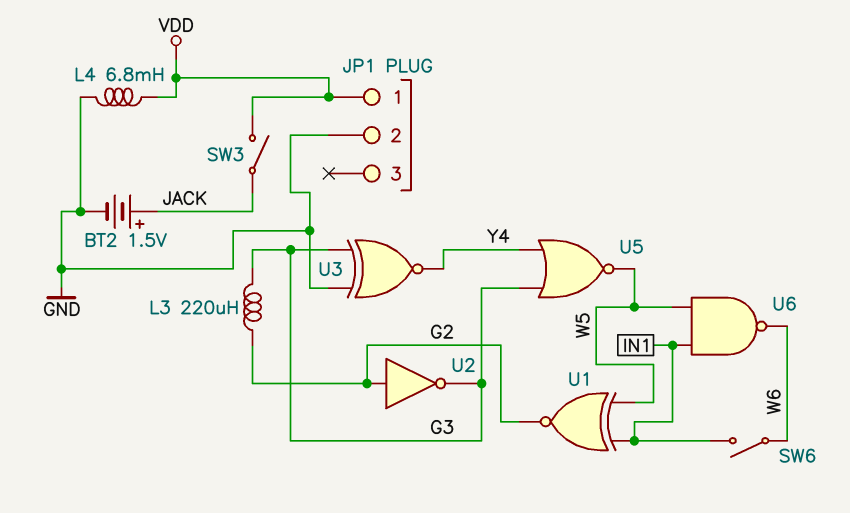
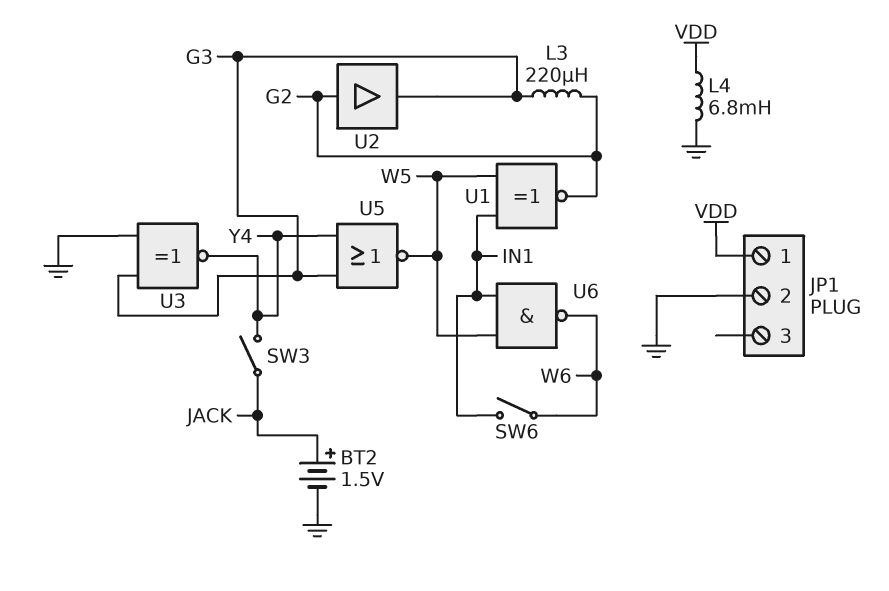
SW3: switch (JACK, VDD) -> switch (JACK, Y4)
U2: NOT (in G2, out G3) -> buffer (in G2, out G3)

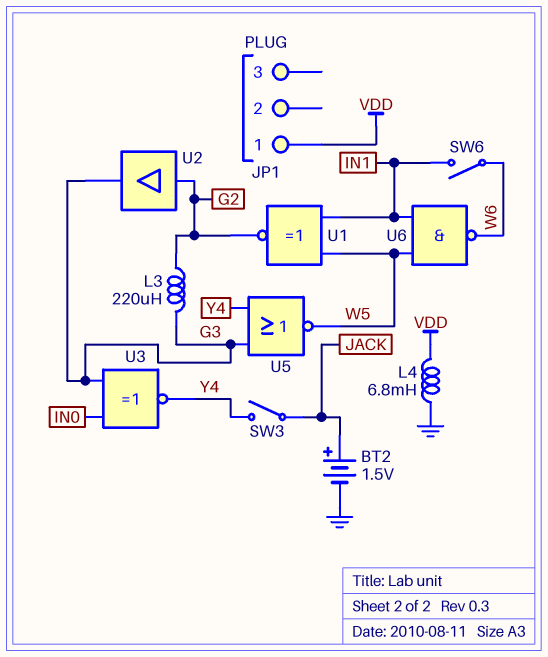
JP1 pin 2: GND -> none
U3: XNOR (in G3, in GND, out Y4) -> XNOR (in G3, in IN0, out Y4)

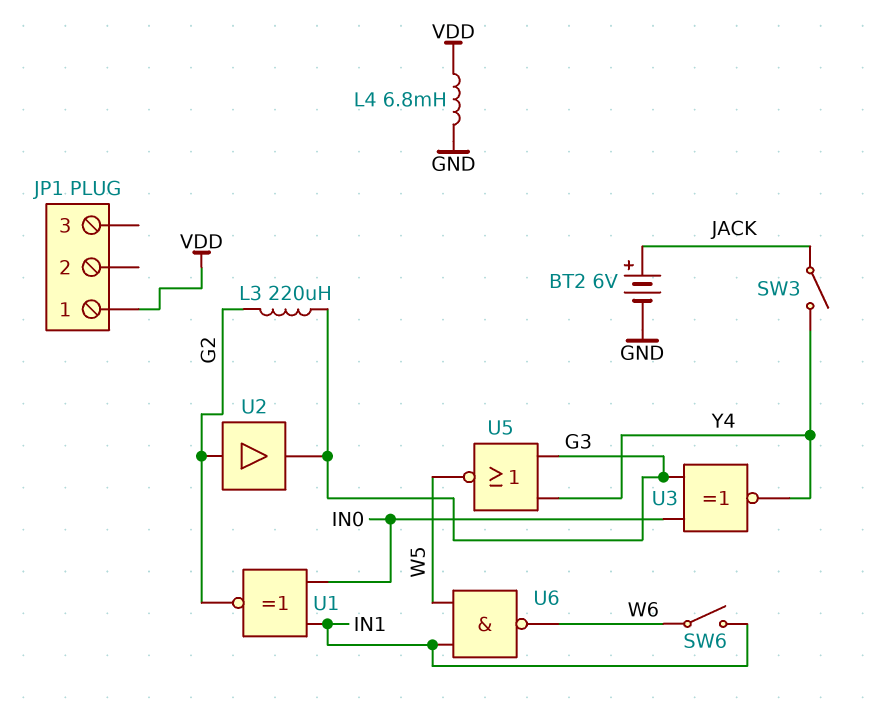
BT2: 1.5V (plus JACK, minus GND) -> 6V (plus JACK, minus GND)
U1: XNOR (in IN1, in W5, out G2) -> XNOR (in IN0, in IN1, out G2)

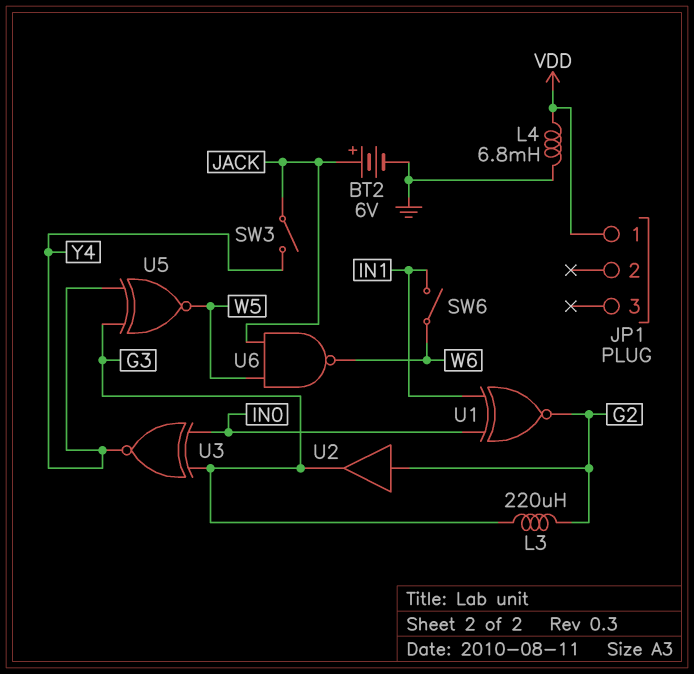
U5: NOR (in G3, in Y4, out W5) -> XNOR (in G3, in Y4, out W5)
U6: NAND (in IN1, in W5, out W6) -> NAND (in JACK, in W5, out W6)

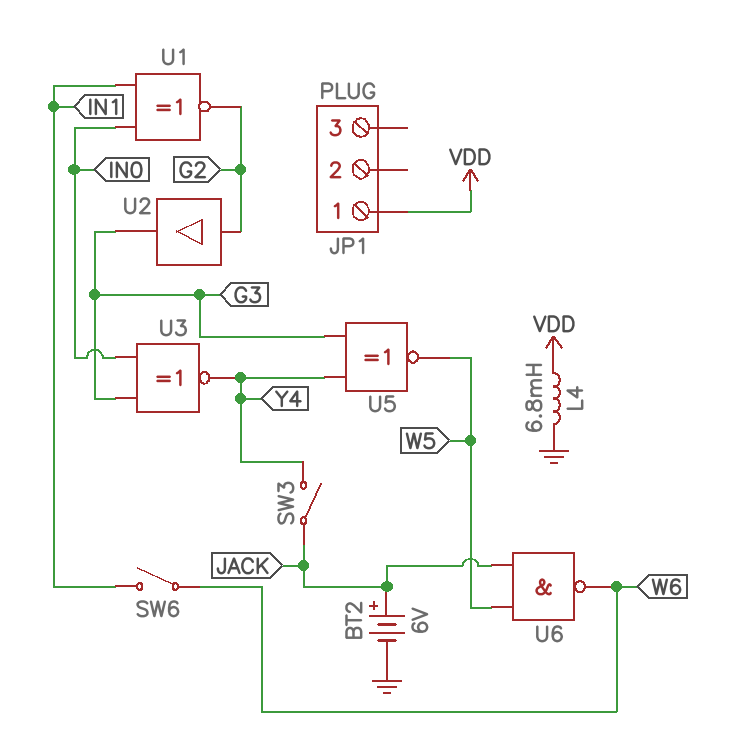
L3: 220uH (G2, G3) -> none

